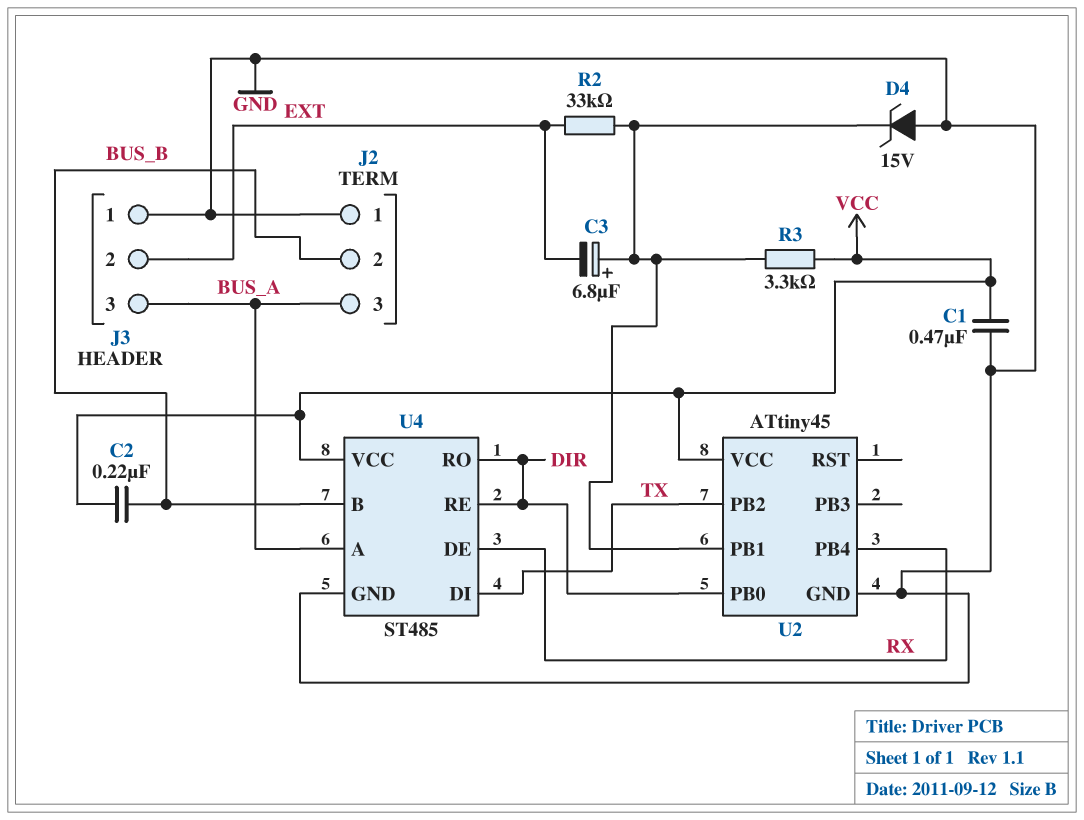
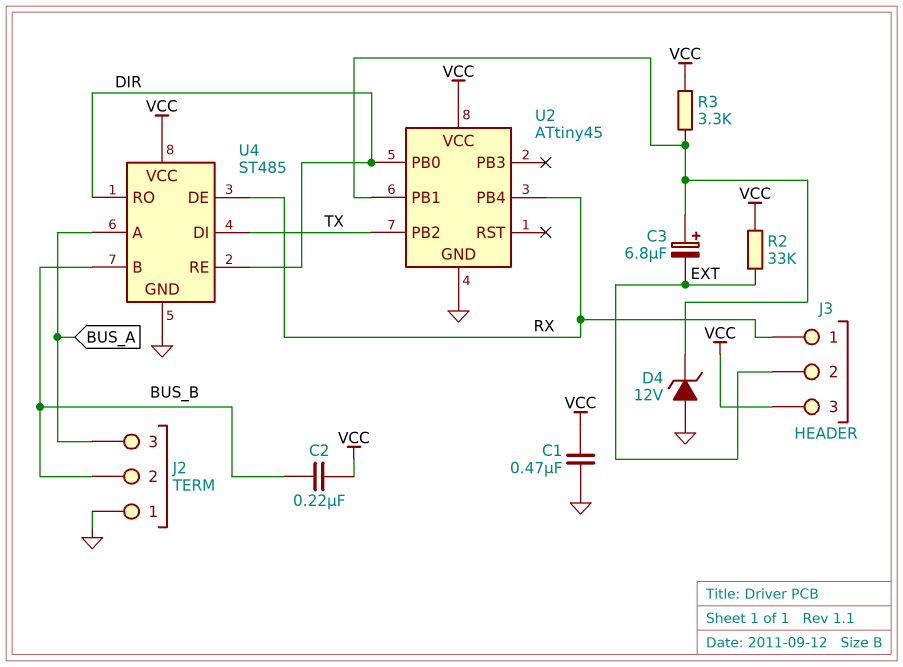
D4: zener 15V (A GND, K U2/PB1) -> zener 12V (A GND, K U2/PB1)
J3 pin 1: GND -> RX
J3 pin 3: BUS_A -> VCC
R2: 33k (EXT, U2/PB1) -> 33k (EXT, VCC)

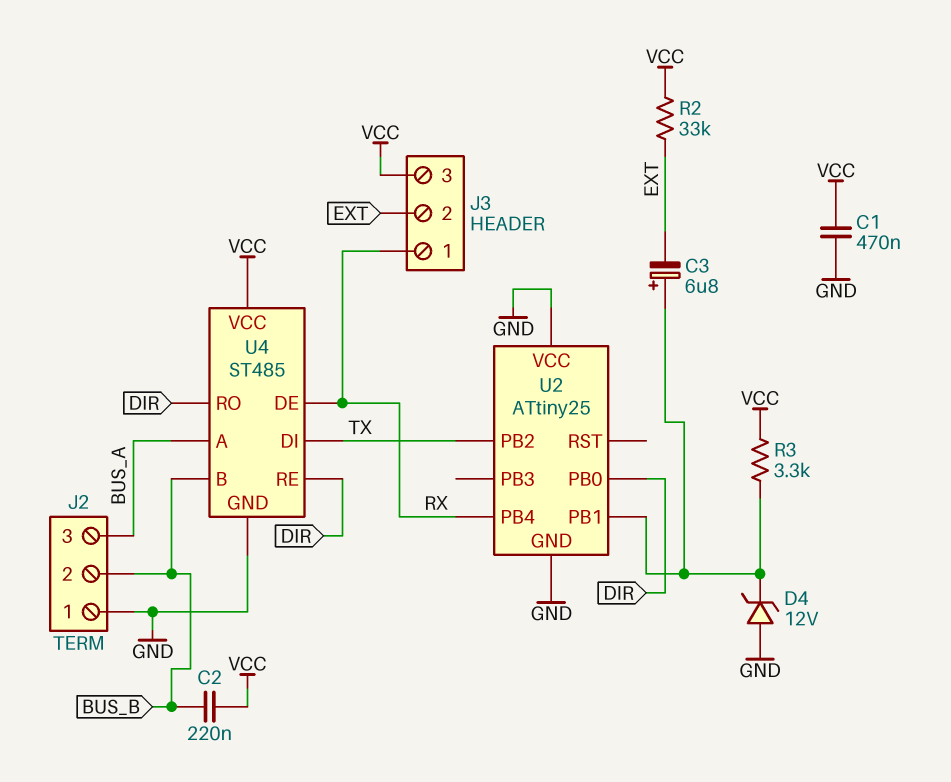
U2: ATtiny45 -> ATtiny25
U2 pin VCC: VCC -> GND

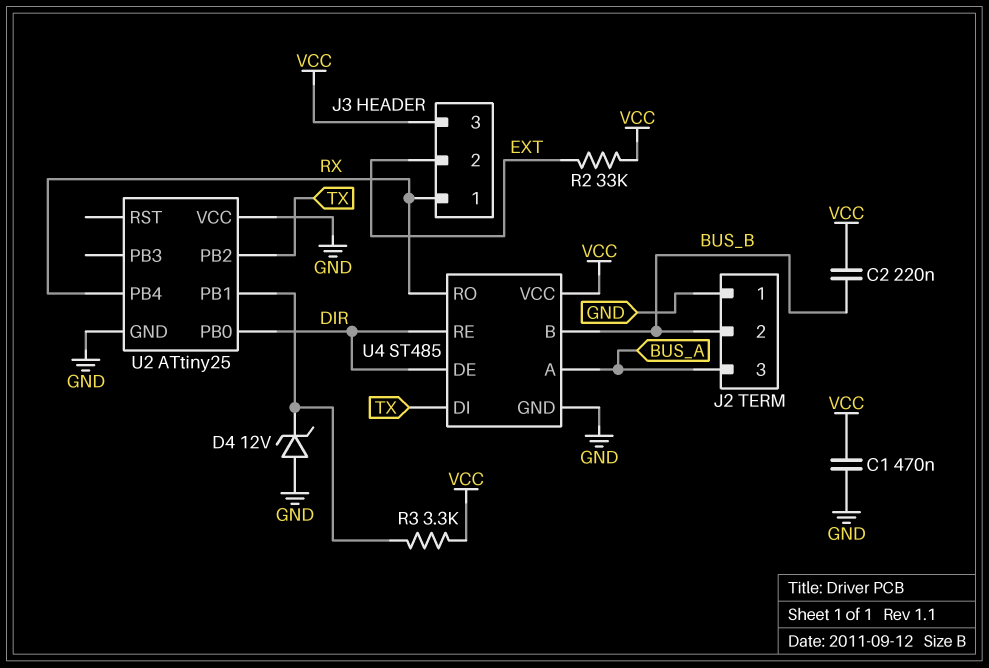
C3: 6.8uF (plus U2/PB1, minus EXT) -> none
U4 pin DE: RX -> DIR
U4 pin RO: DIR -> RX

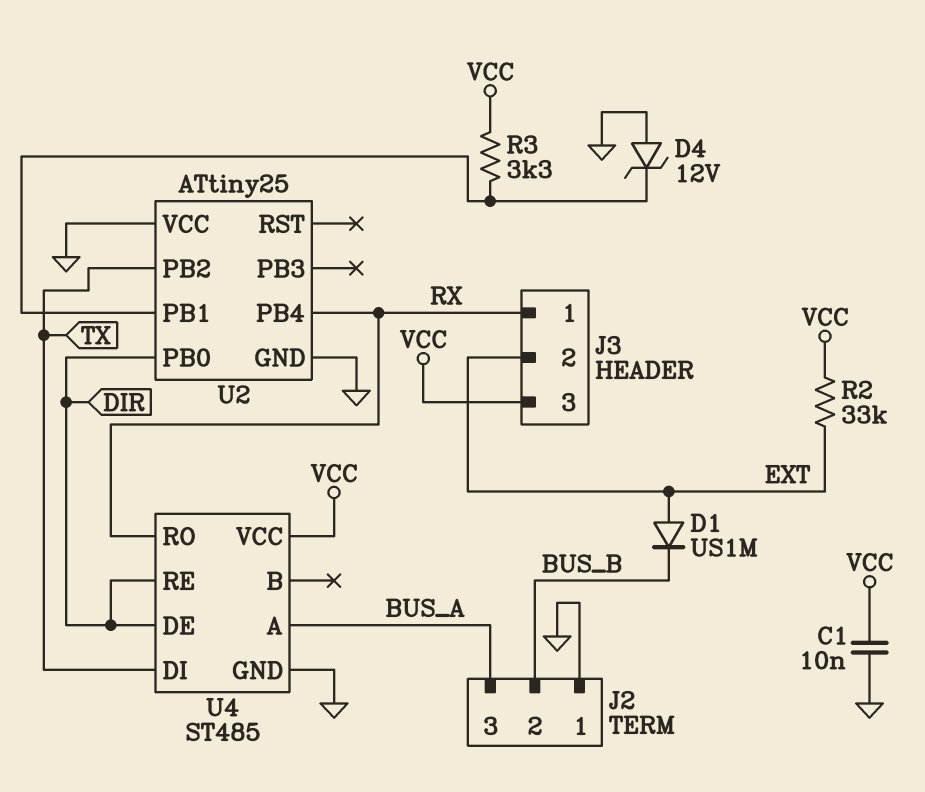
C1: 470nF (GND, VCC) -> 10nF (GND, VCC)
C2: 220nF (BUS_B, VCC) -> none
D1: none -> diode US1M (A EXT, K BUS_B)
U4 pin B: BUS_B -> none

